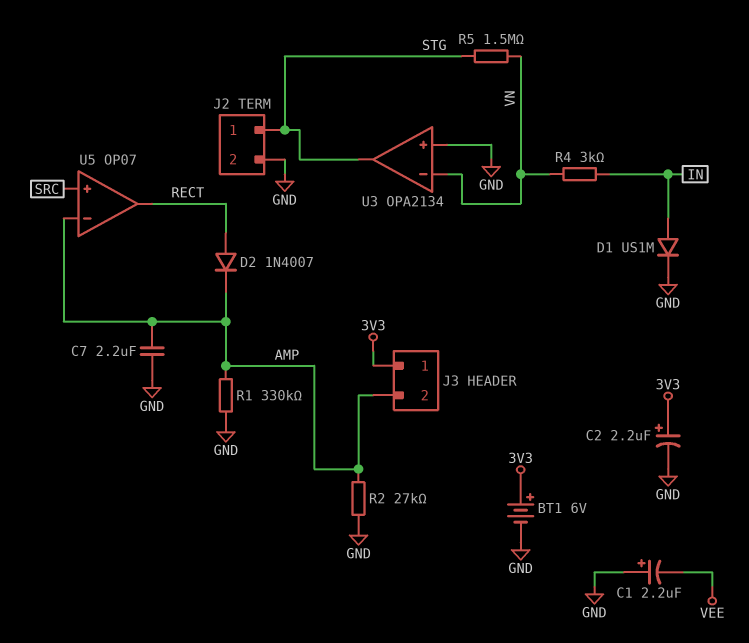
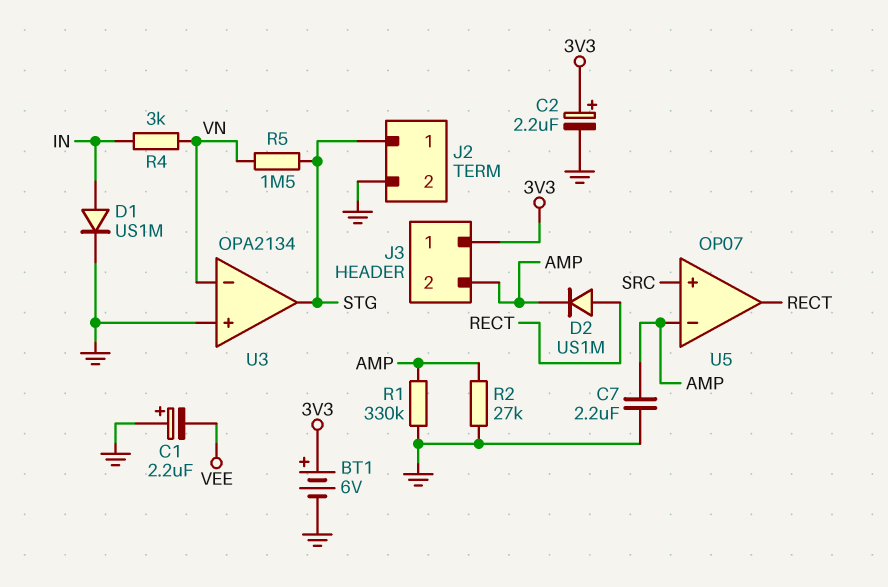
D2: diode 1N4007 (A RECT, K AMP) -> diode US1M (A RECT, K AMP)

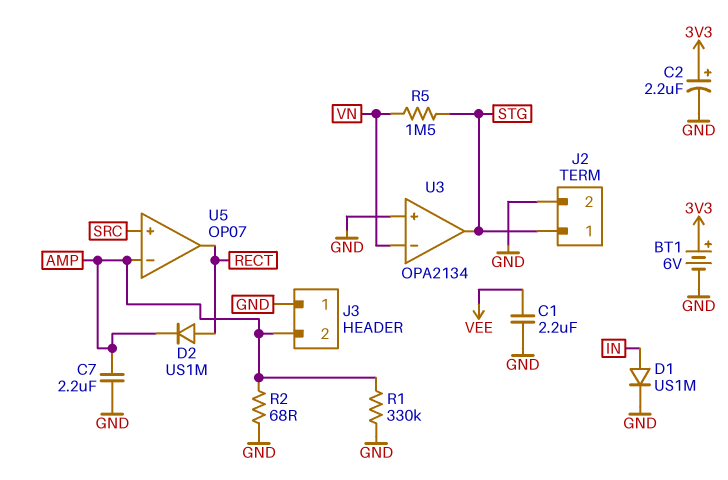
C1: 2.2uF (plus GND, minus VEE) -> 2.2uF (GND, VEE)
J3 pin 1: 3V3 -> GND
R2: 27k (AMP, GND) -> 68 (AMP, GND)
R4: 3k (IN, VN) -> none

